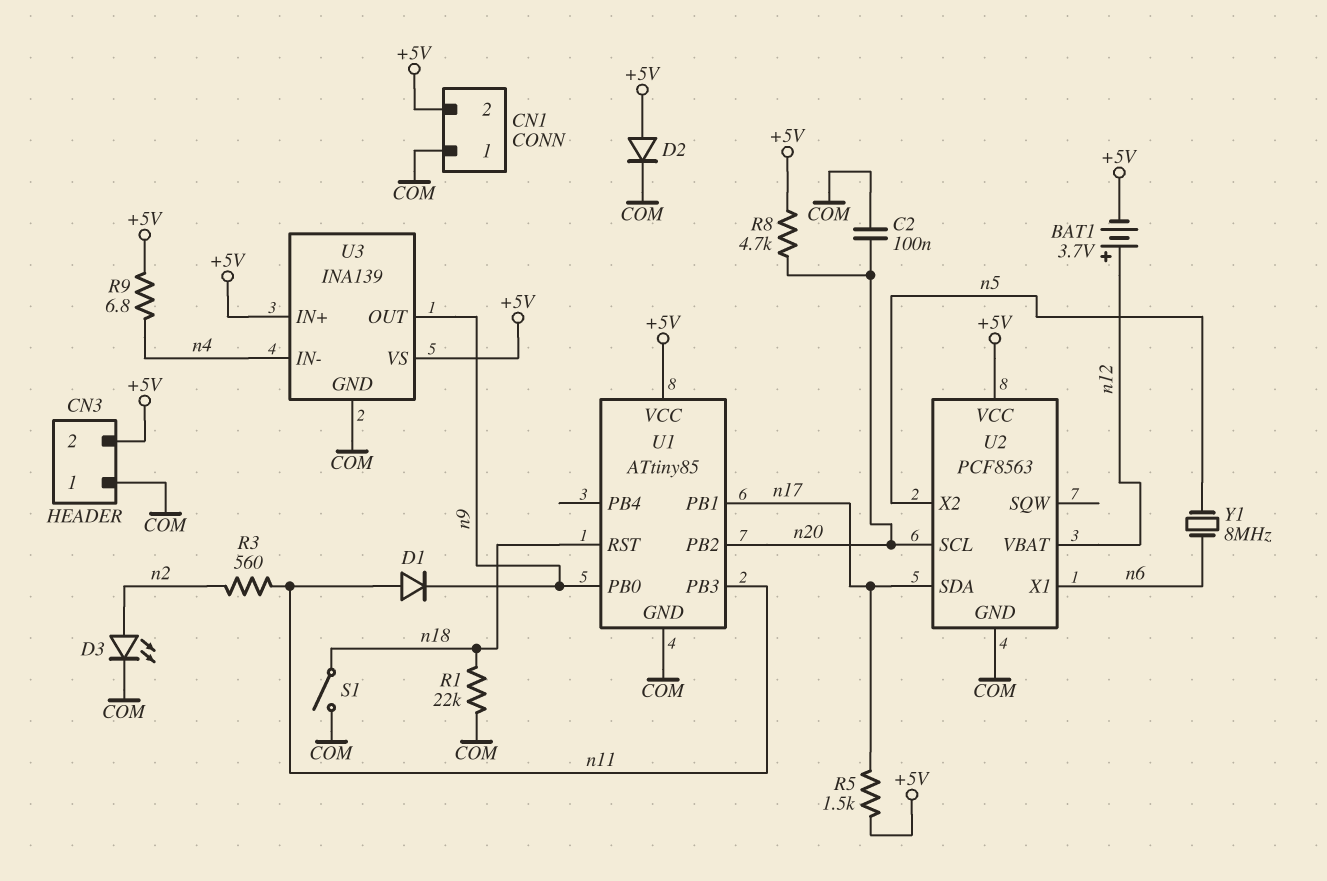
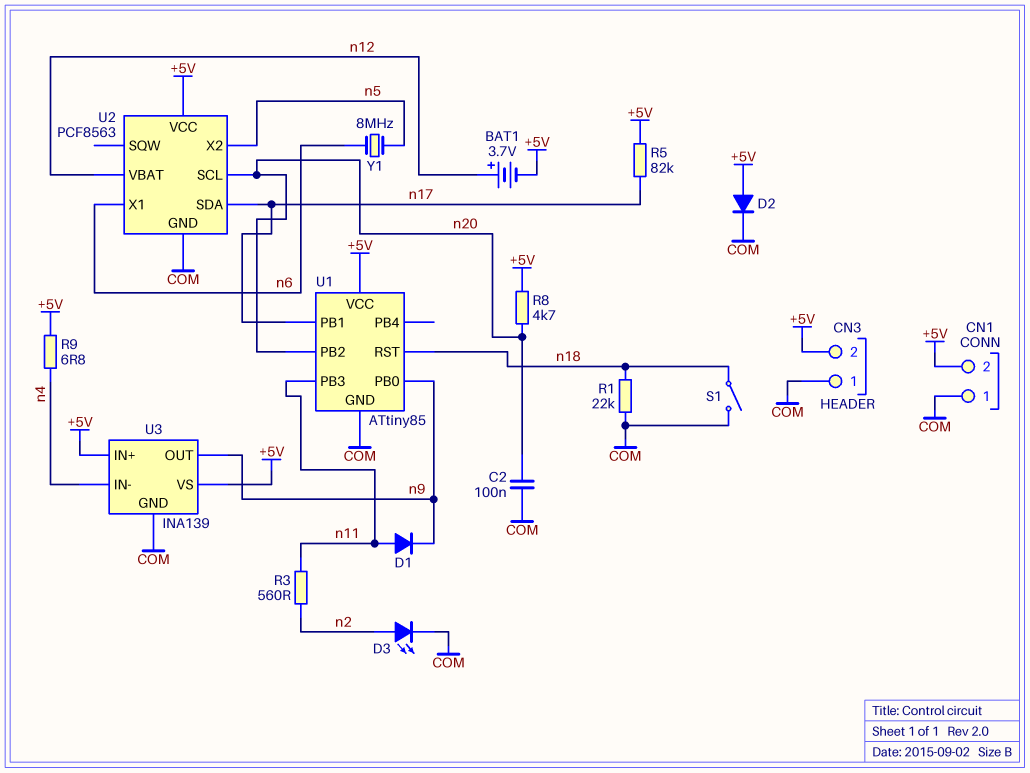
R5: 1.5k (+5V, n17) -> 82k (+5V, n17)

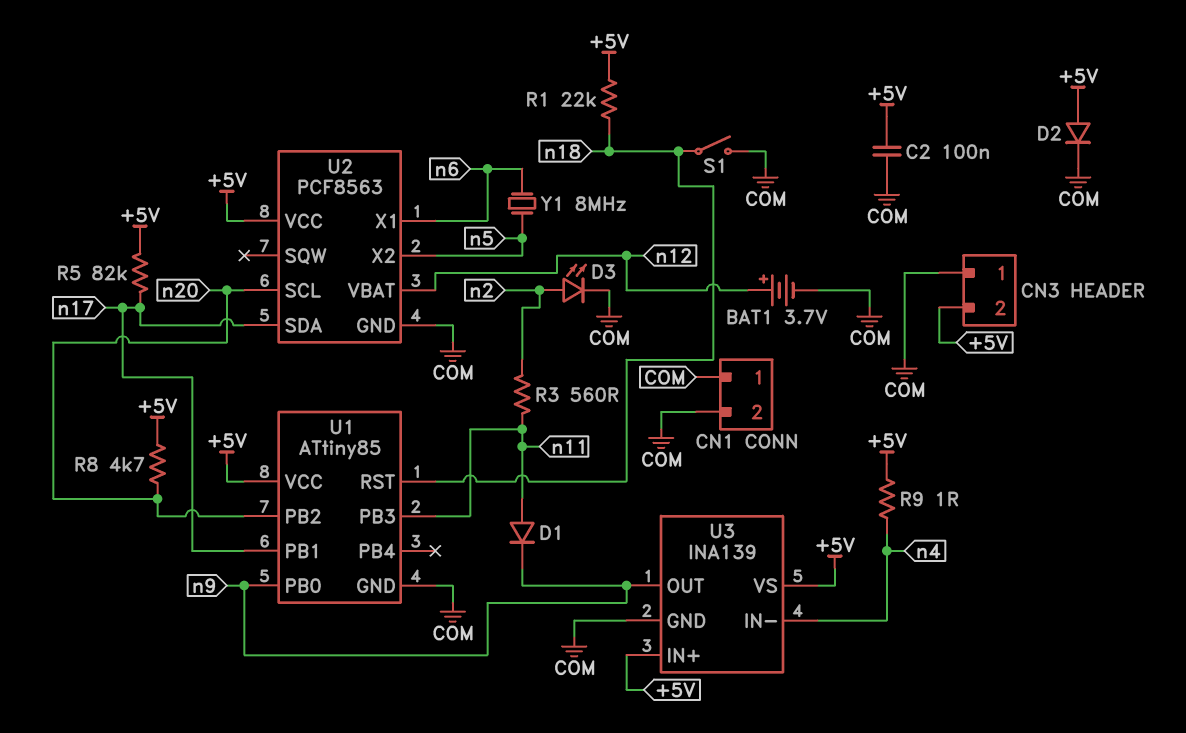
BAT1: 3.7V (plus n12, minus +5V) -> 3.7V (plus n12, minus COM)
C2: 100nF (COM, n20) -> 100nF (+5V, COM)
CN1 pin 2: +5V -> COM
R1: 22k (COM, n18) -> 22k (+5V, n18)
R9: 6.8 (+5V, n4) -> 1 (+5V, n4)

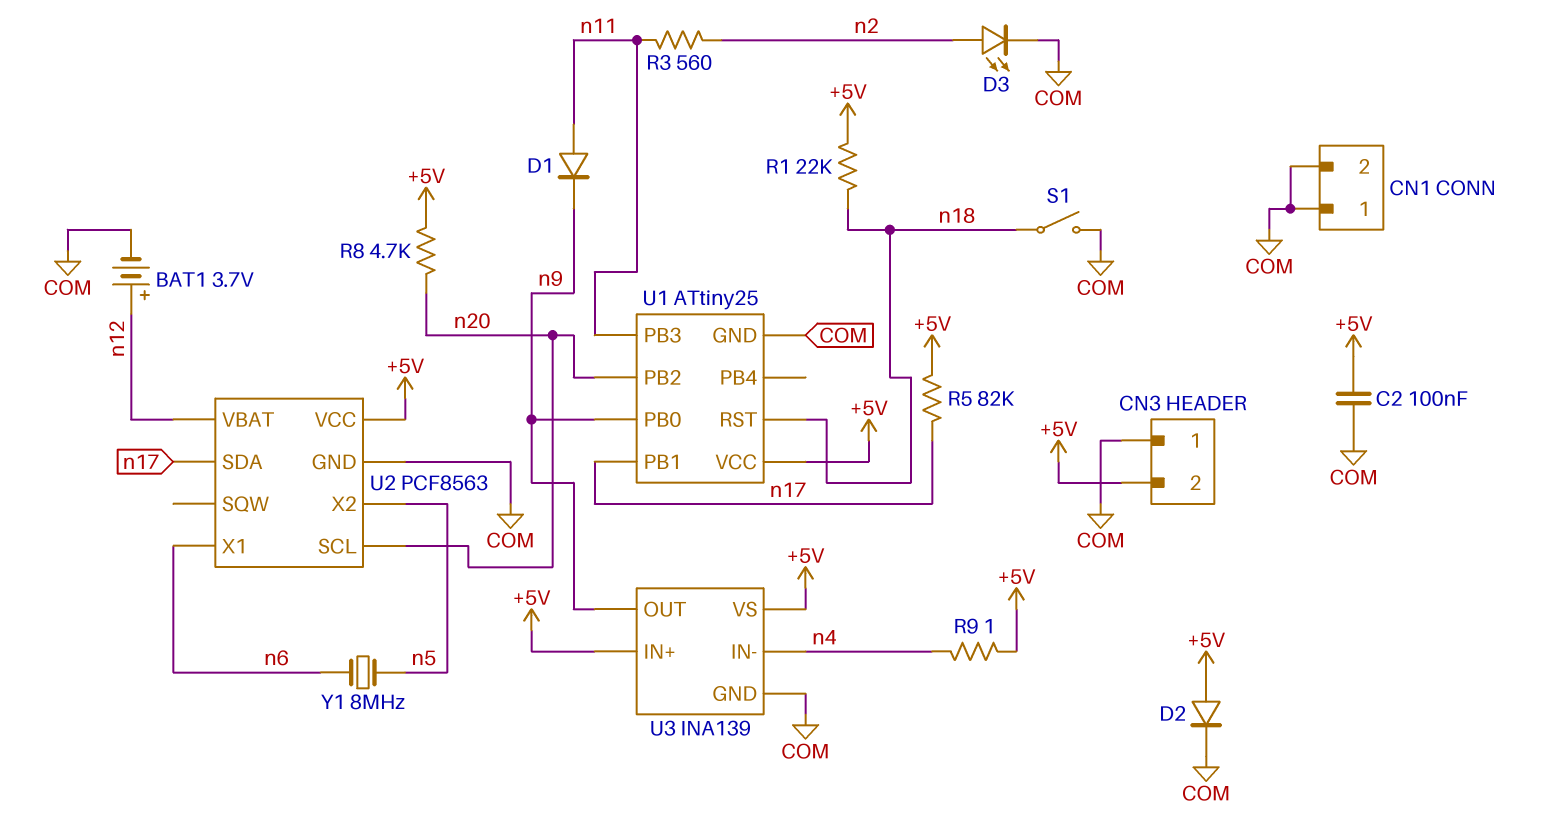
U1: ATtiny85 -> ATtiny25

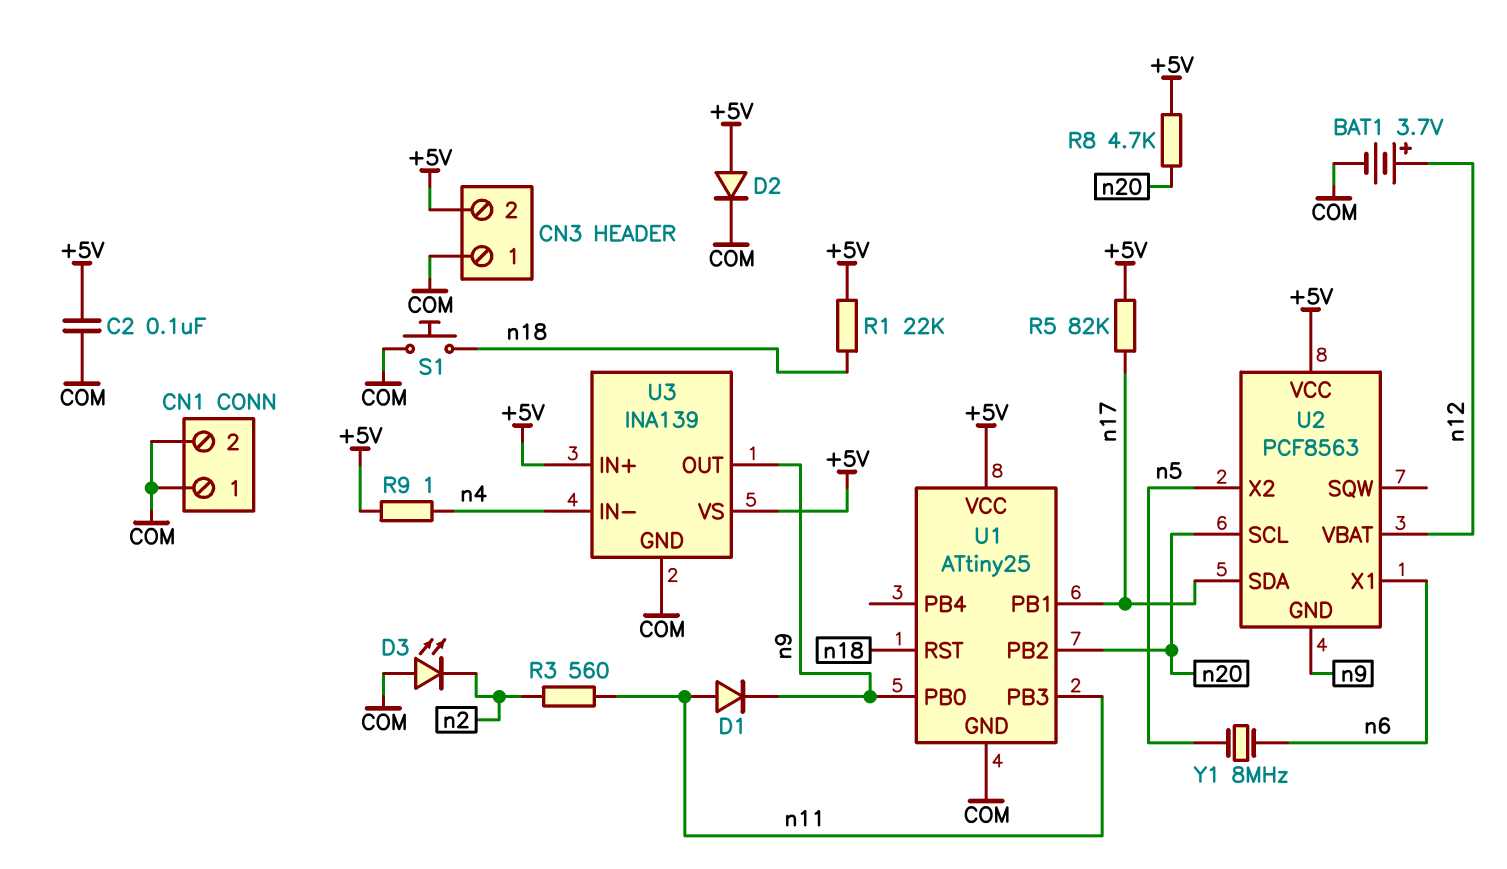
D3: LED (A n2, K COM) -> LED (A COM, K n2)
S1: switch (COM, n18) -> button (COM, n18)
U2 pin GND: COM -> n9

